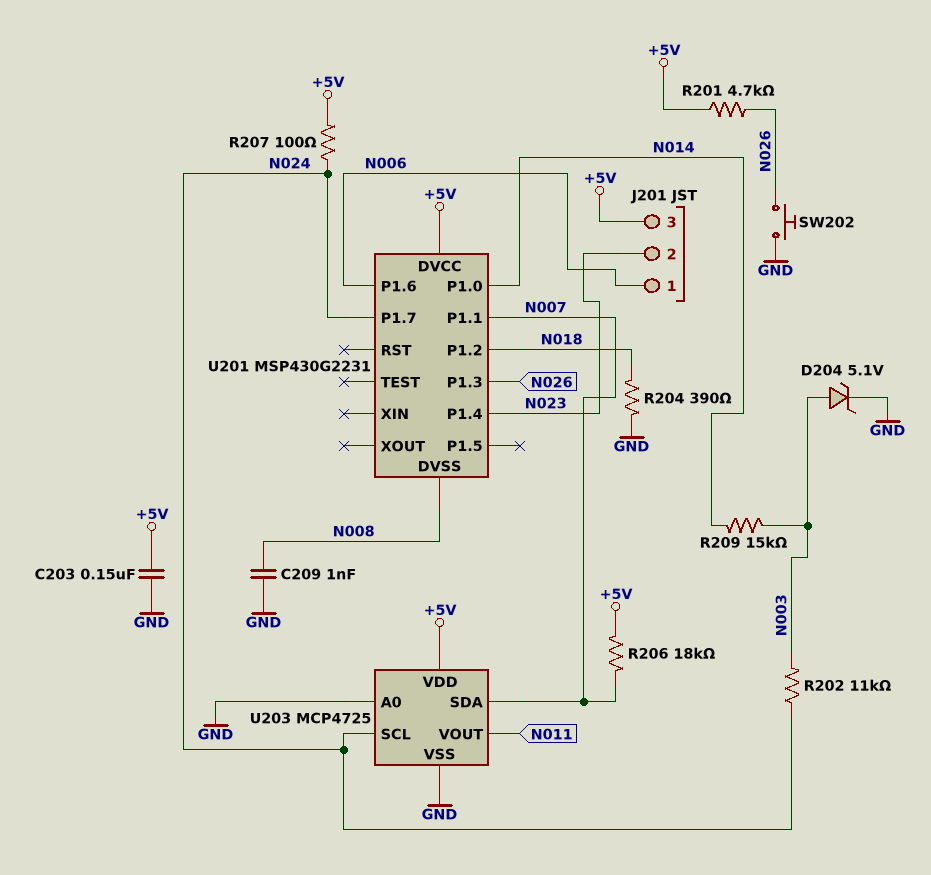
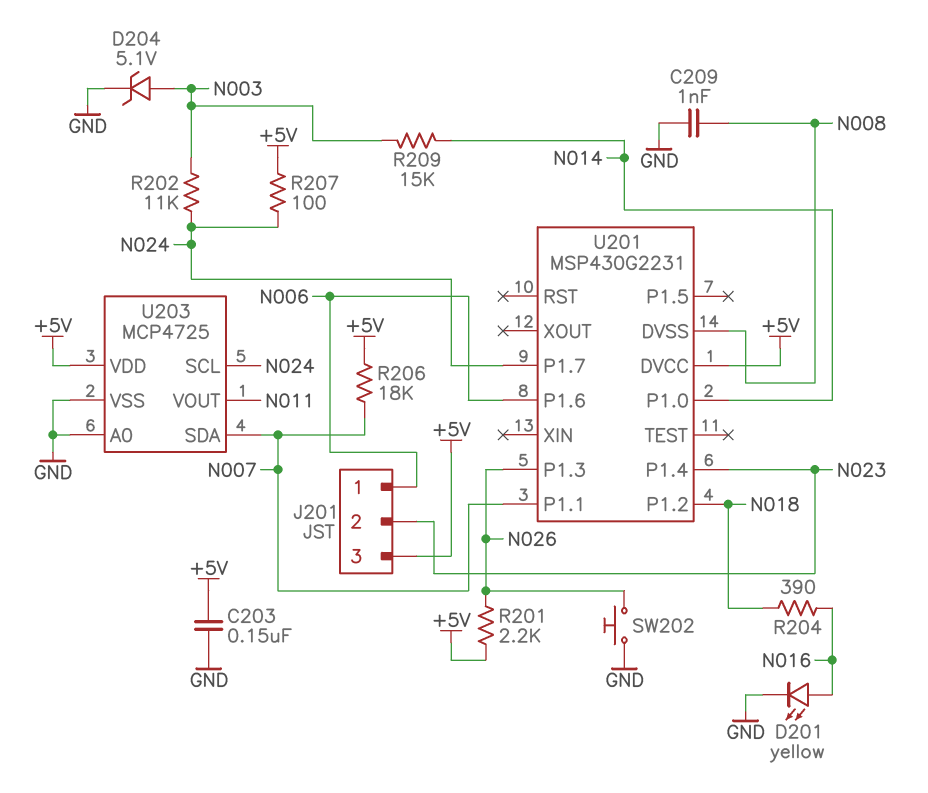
D201: none -> LED yellow (A N016, K GND)
R201: 4.7k (+5V, N026) -> 2.2k (+5V, N026)
R204: 390 (GND, N018) -> 390 (N016, N018)

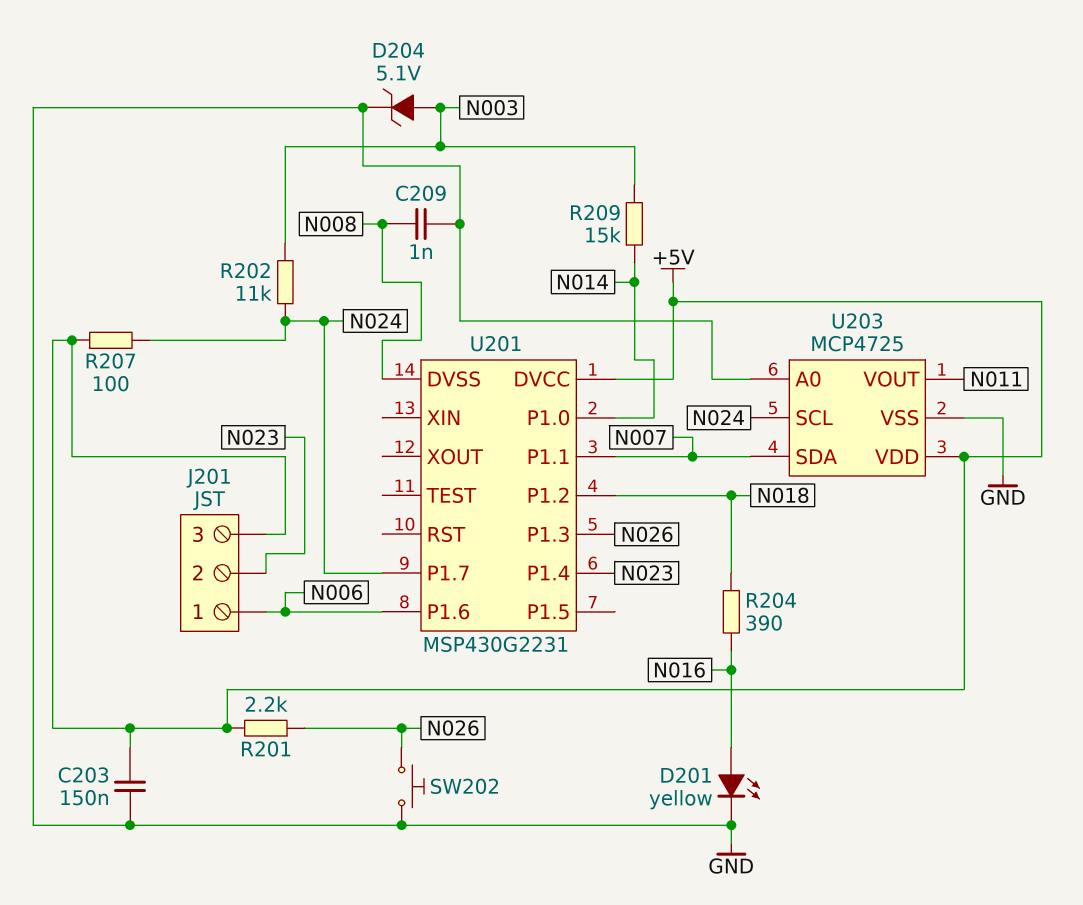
R206: 18k (+5V, N007) -> none

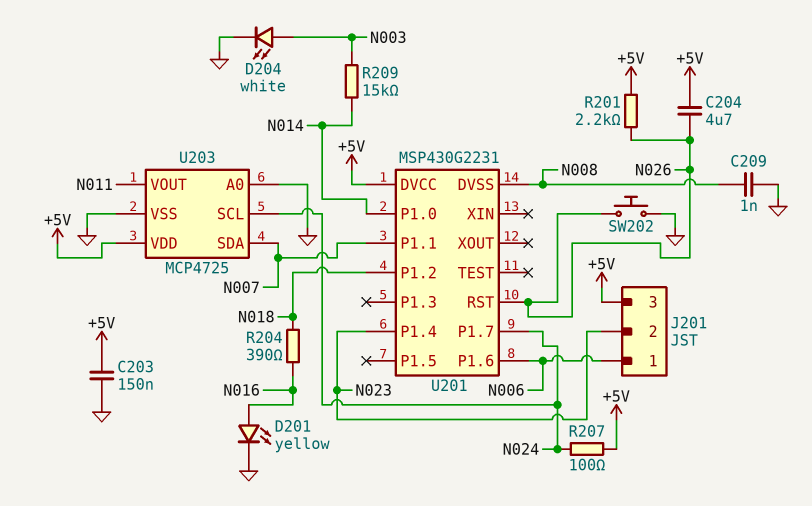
C204: none -> 4.7uF (+5V, N026)
D204: zener 5.1V (A N003, K GND) -> LED white (A N003, K GND)
R202: 11k (N003, N024) -> none
U201 pin P1.3: N026 -> none
U201 pin RST: none -> N026

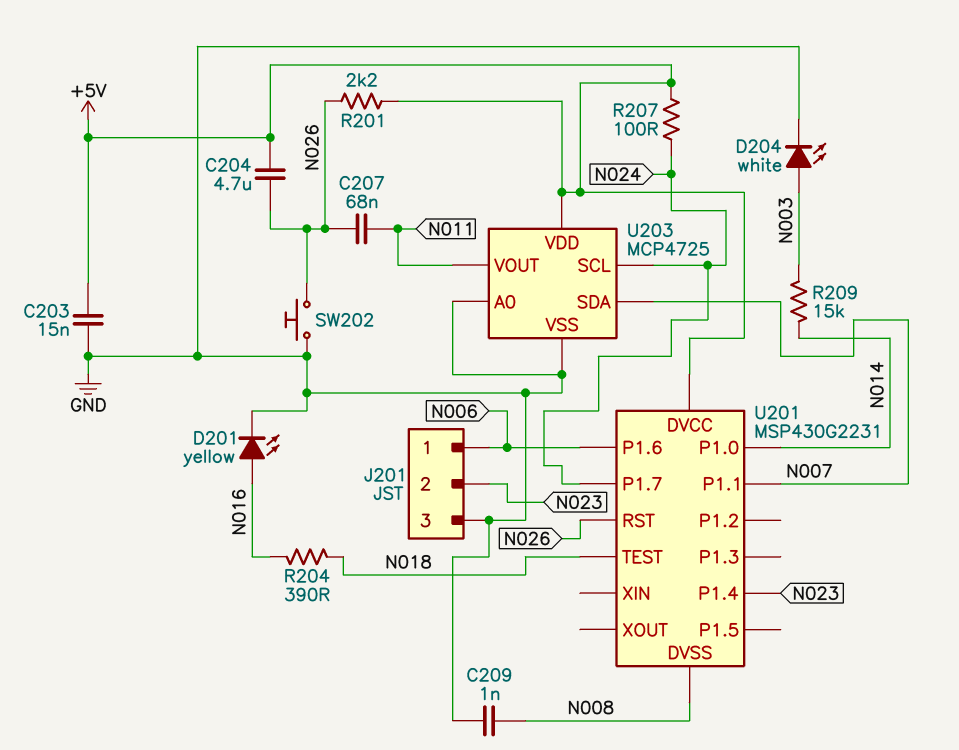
C203: 150nF (+5V, GND) -> 15nF (+5V, GND)
C207: none -> 68nF (N011, N026)
J201 pin 3: +5V -> GND
U201 pin P1.2: N018 -> none
U201 pin TEST: none -> N018

